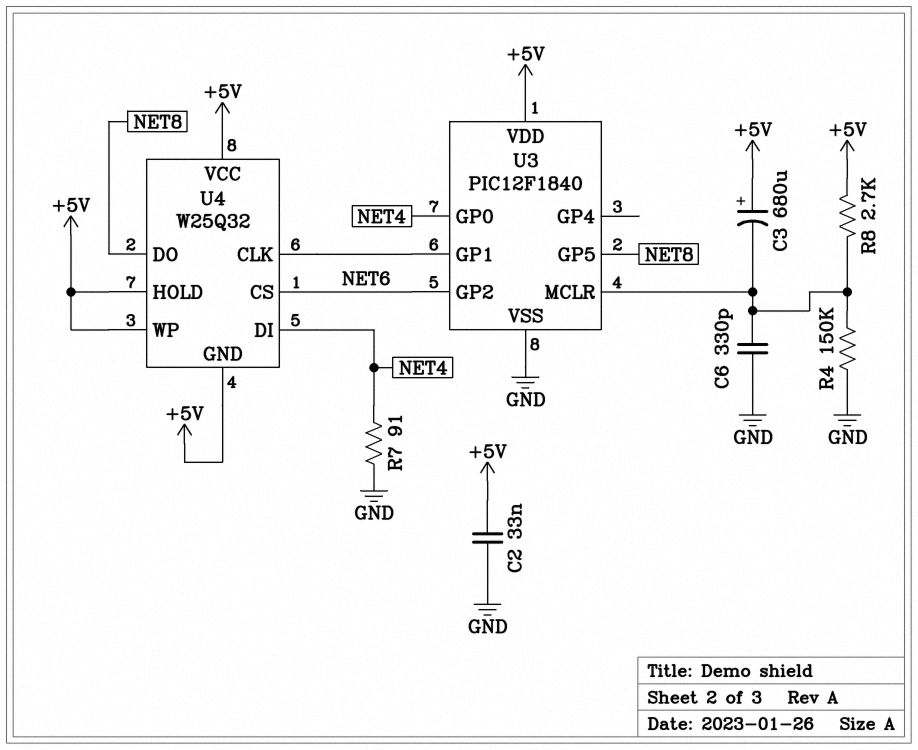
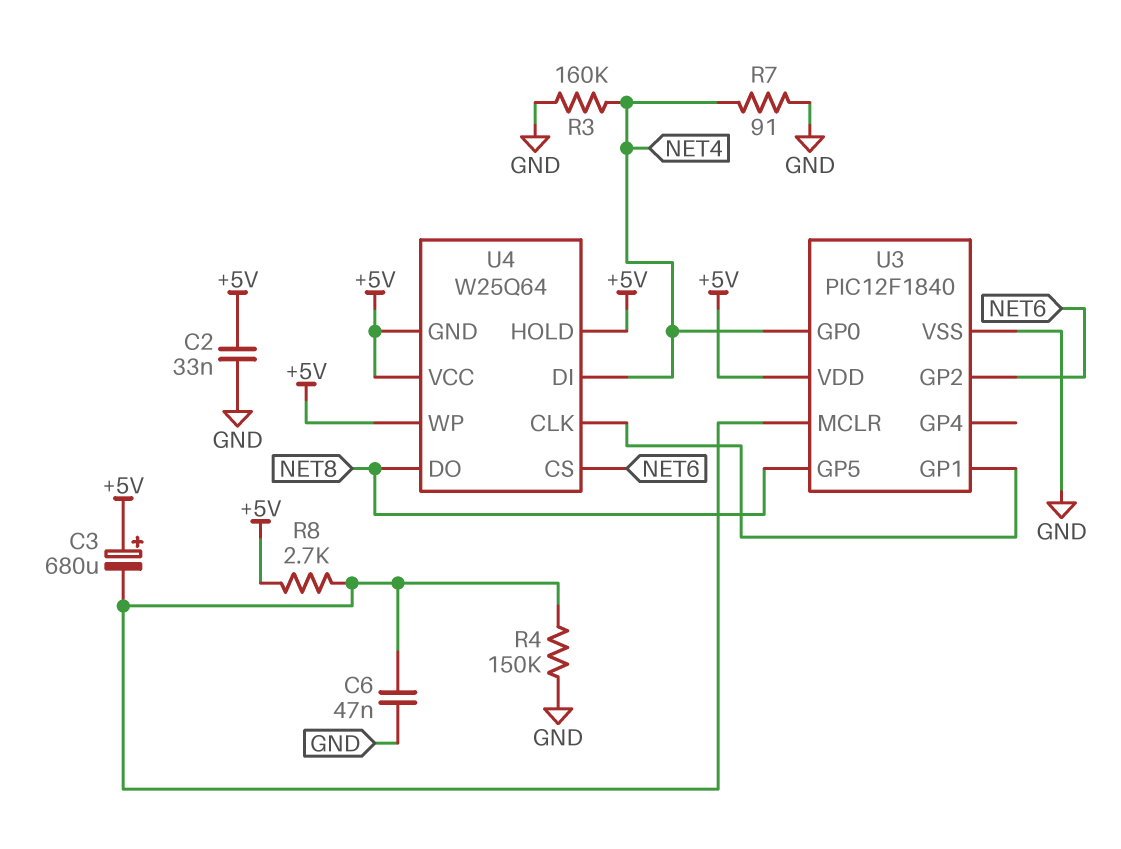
C6: 330pF (GND, U3/MCLR) -> 47nF (GND, U3/MCLR)
R3: none -> 160k (GND, NET4)
U4: W25Q32 -> W25Q64

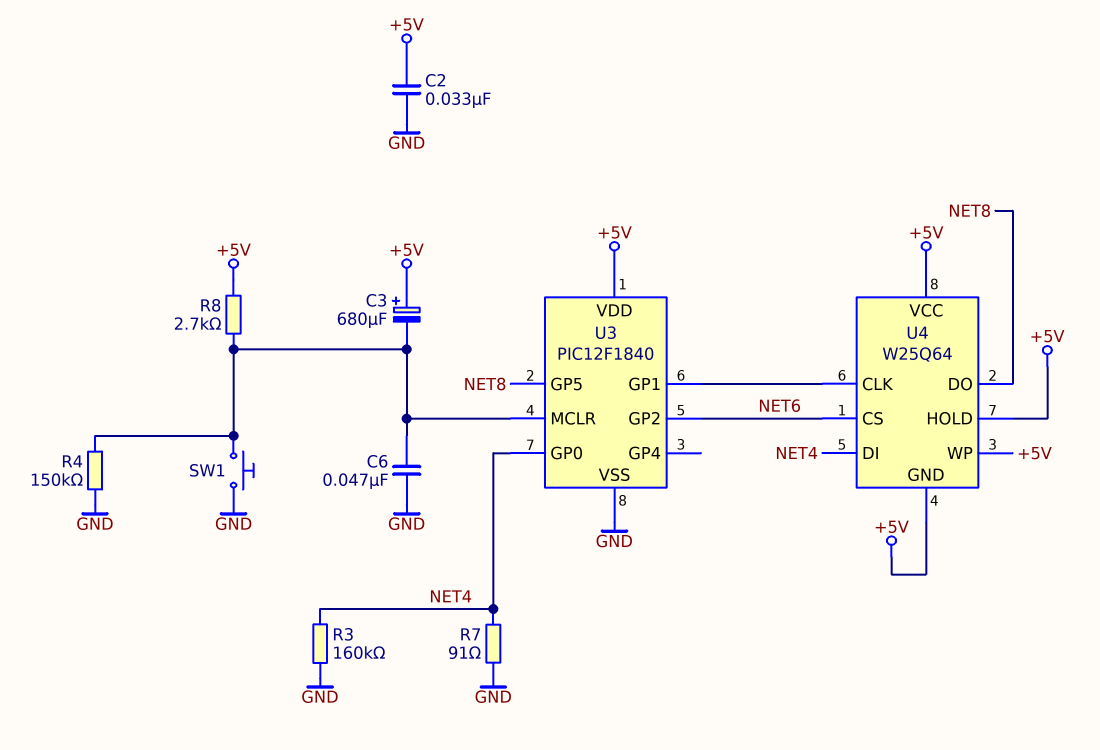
SW1: none -> button (GND, U3/MCLR)

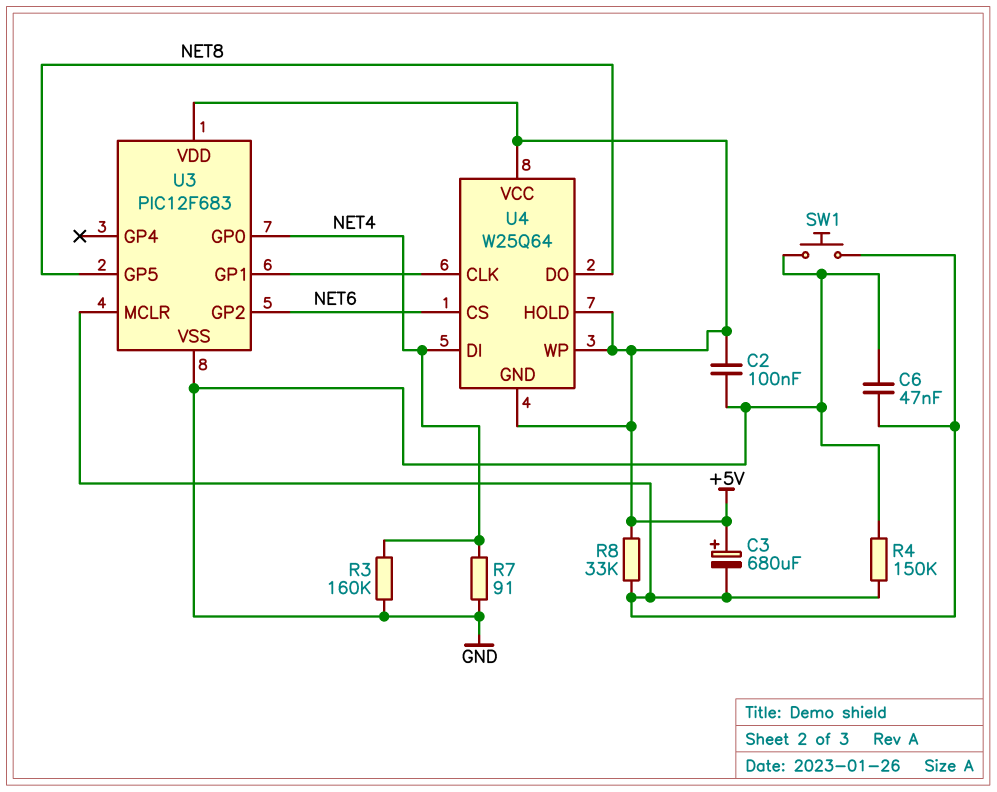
C2: 33nF (+5V, GND) -> 100nF (+5V, GND)
R8: 2.7k (+5V, U3/MCLR) -> 33k (+5V, U3/MCLR)
U3: PIC12F1840 -> PIC12F683

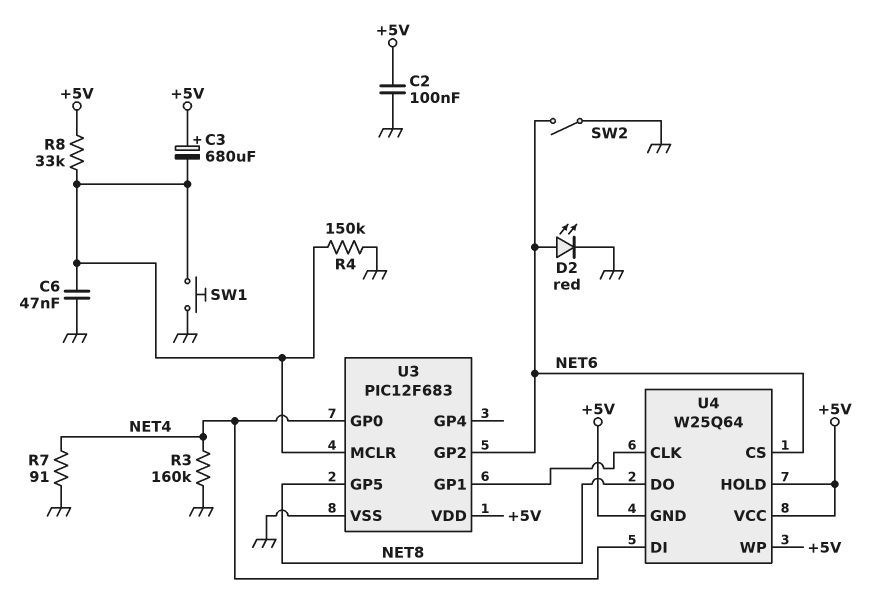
D2: none -> LED red (A NET6, K GND)
SW2: none -> switch (GND, NET6)

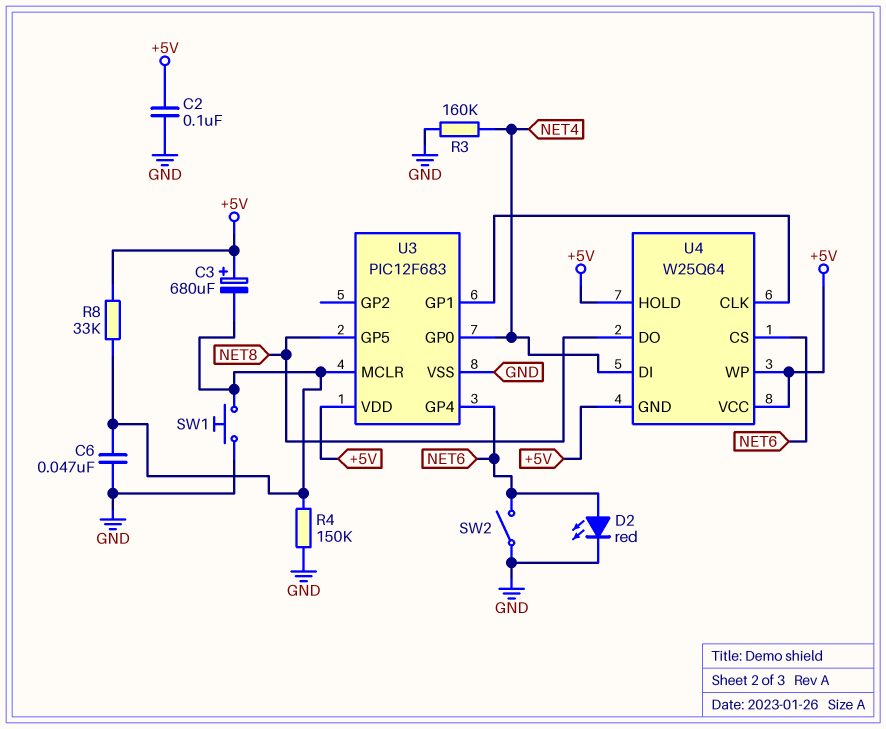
R7: 91 (GND, NET4) -> none
U3 pin GP2: NET6 -> none
U3 pin GP4: none -> NET6

